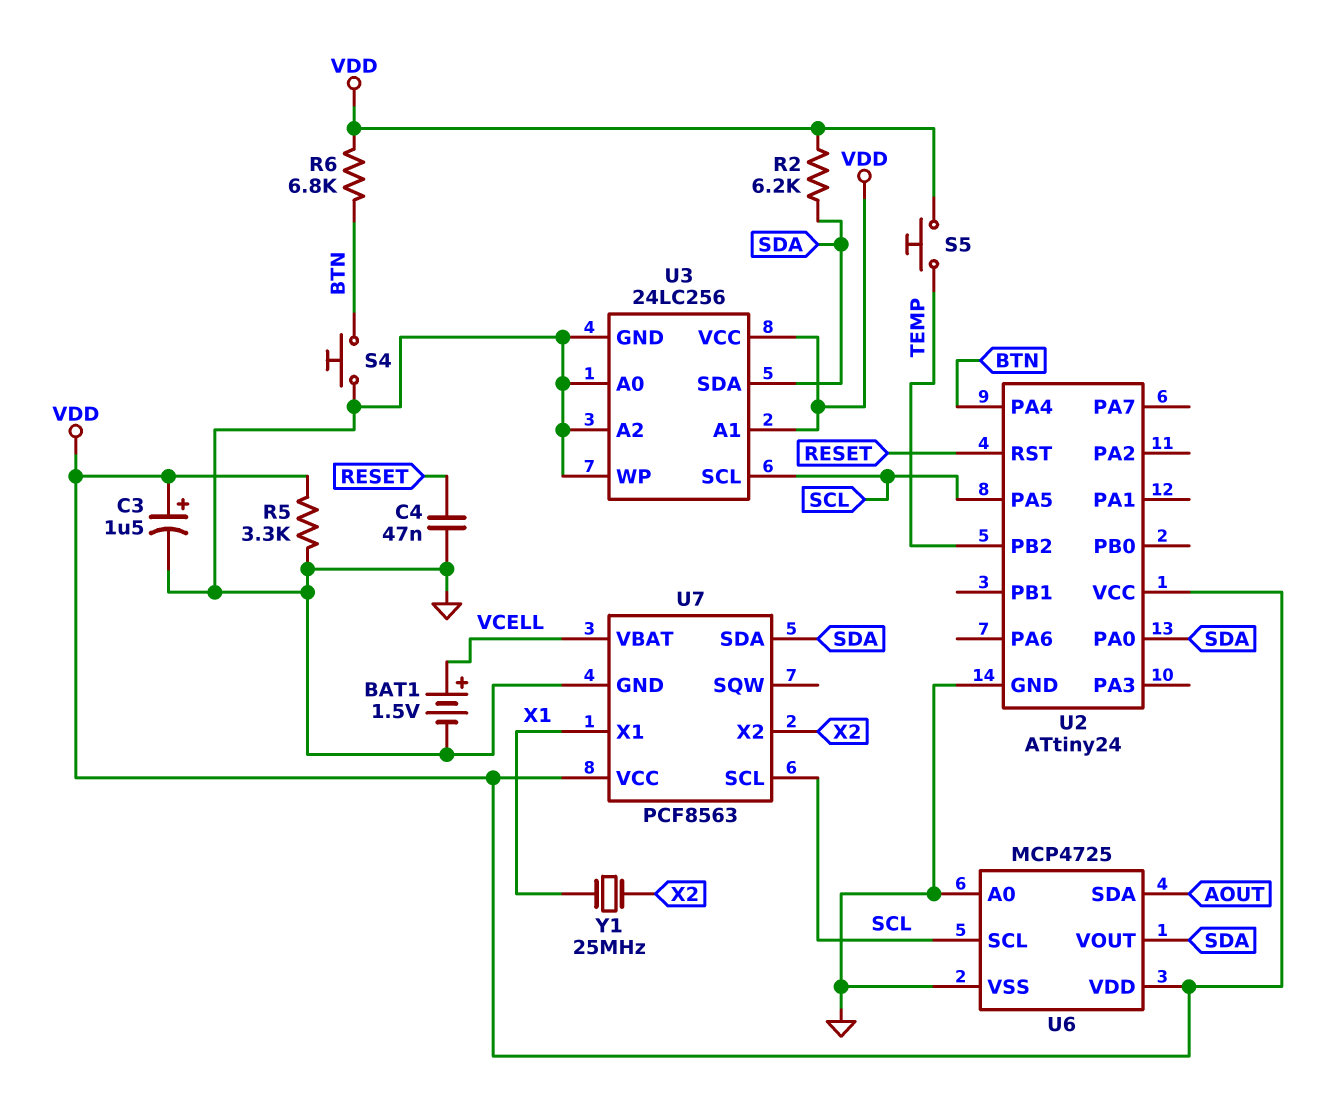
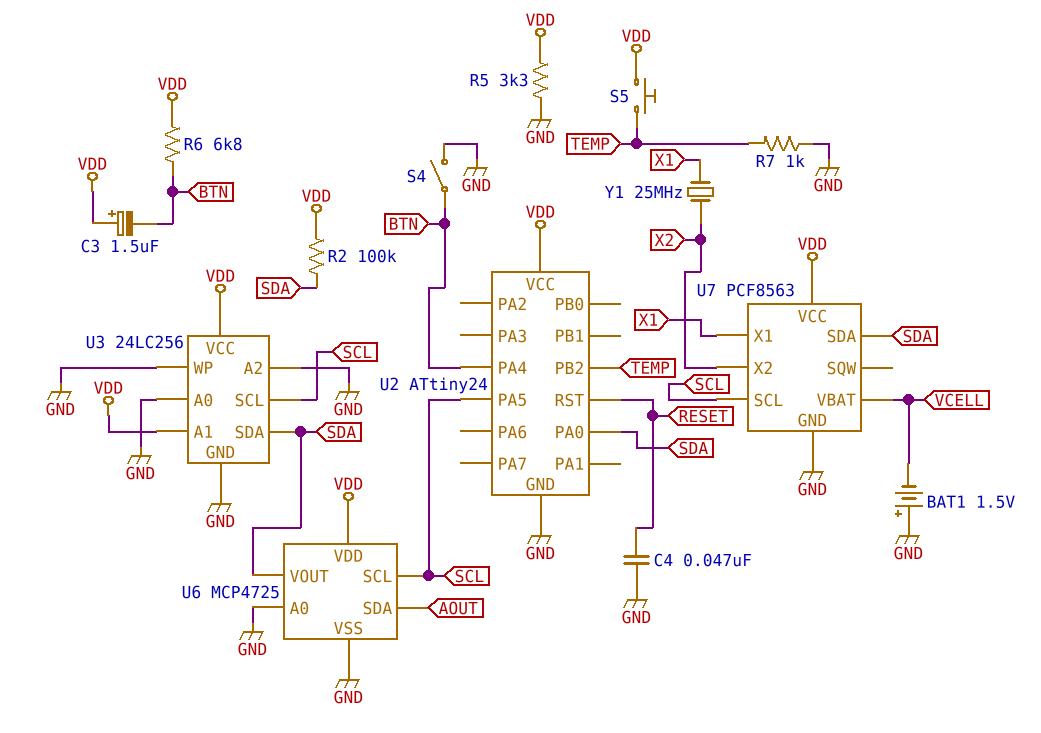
BAT1: 1.5V (plus VCELL, minus GND) -> 1.5V (plus GND, minus VCELL)
C3: 1.5uF (plus VDD, minus GND) -> 1.5uF (plus VDD, minus BTN)
R2: 6.2k (SDA, VDD) -> 100k (SDA, VDD)
R7: none -> 1k (GND, TEMP)
S4: button (BTN, GND) -> switch (BTN, GND)

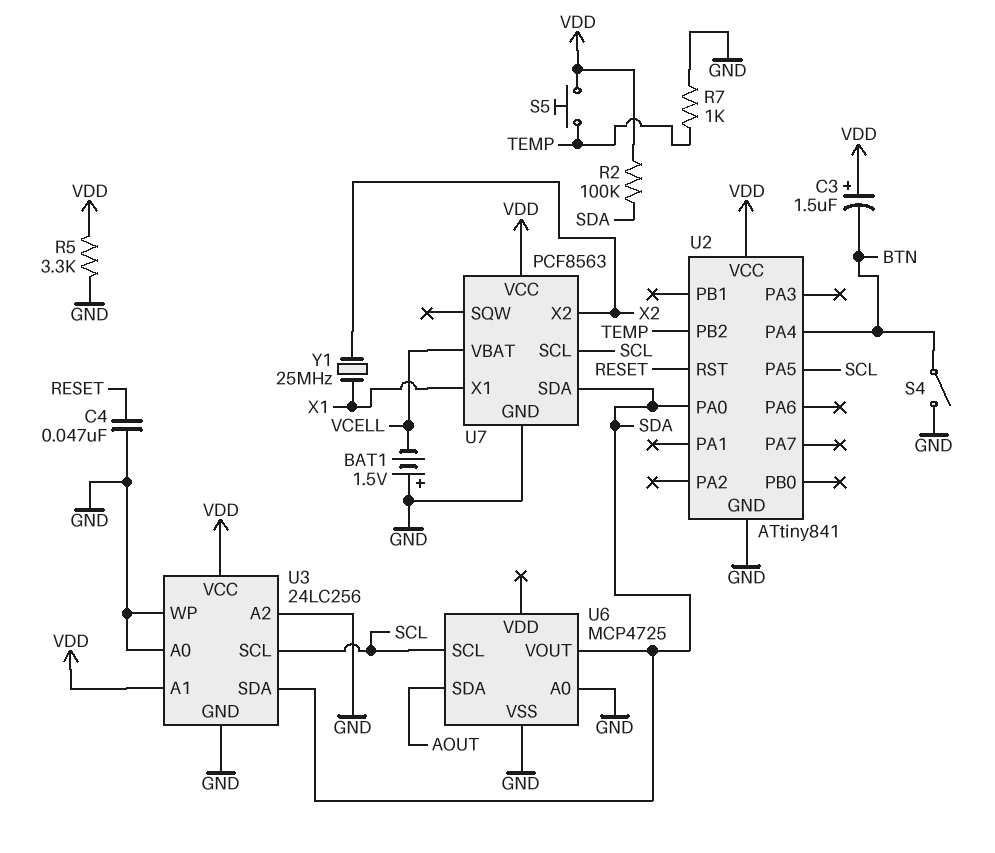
R6: 6.8k (BTN, VDD) -> none
U2: ATtiny24 -> ATtiny841
U6 pin VDD: VDD -> none

